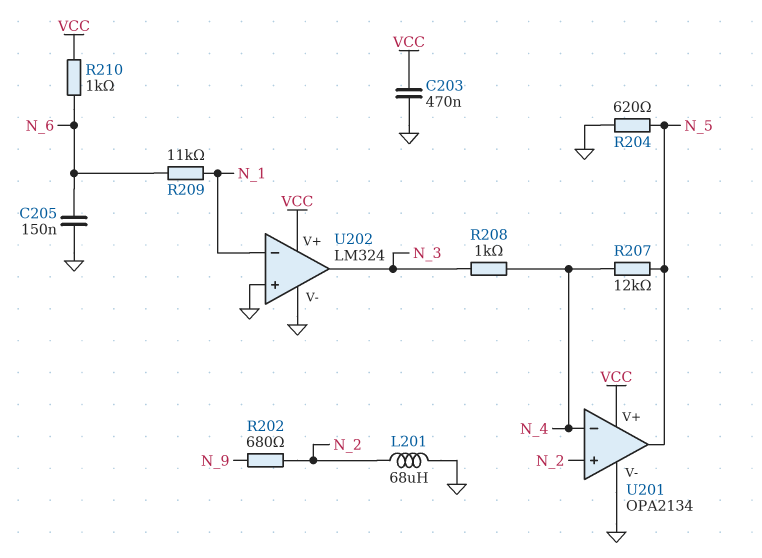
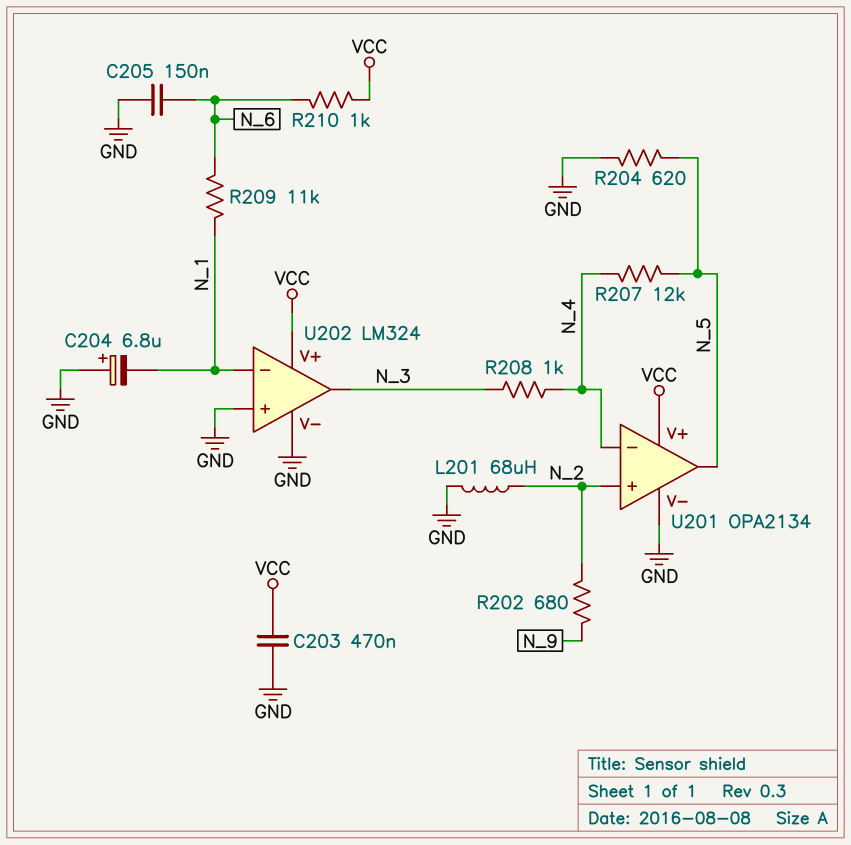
C204: none -> 6.8uF (plus GND, minus N_1)

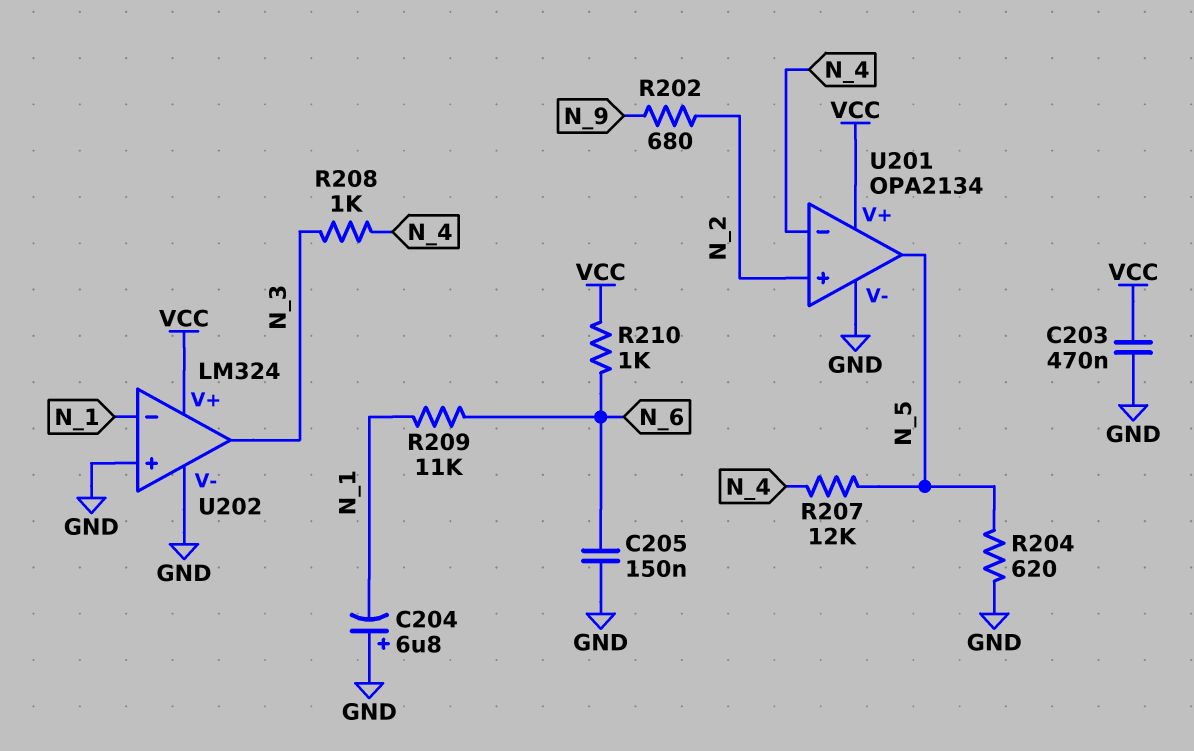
L201: 68uH (GND, N_2) -> none

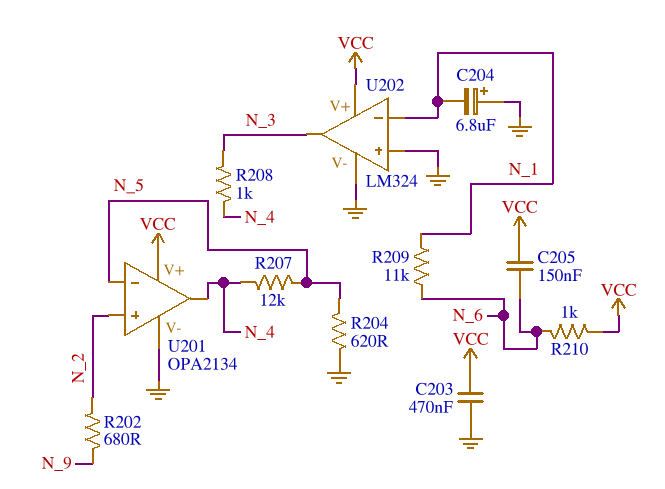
C205: 150nF (GND, N_6) -> 150nF (N_6, VCC)
U201 pin in-: N_4 -> N_5
U201 pin out: N_5 -> N_4

